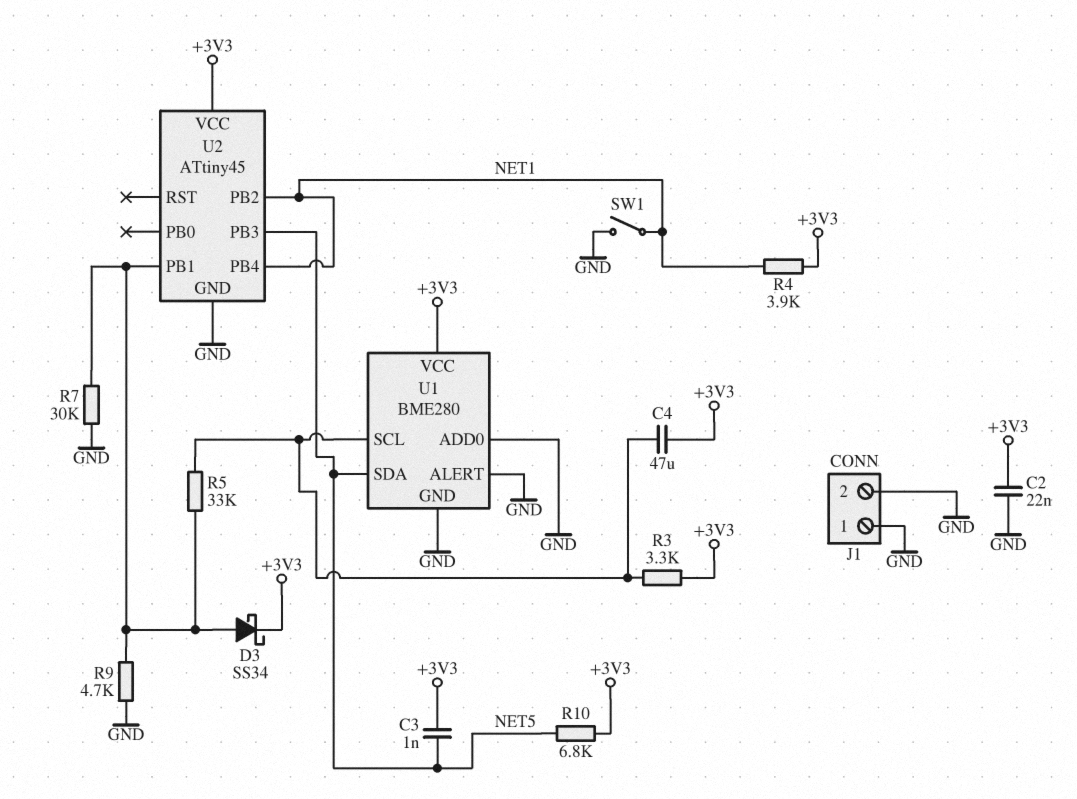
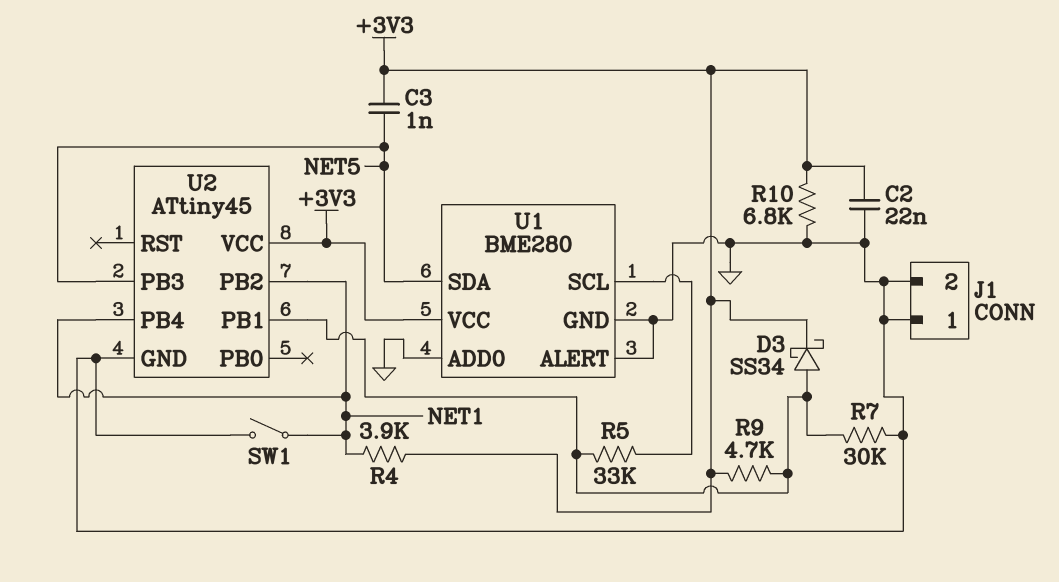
C4: 47uF (+3V3, U1/SCL) -> none
R3: 3.3k (+3V3, U1/SCL) -> none
R9: 4.7k (GND, U2/PB1) -> 4.7k (+3V3, U2/PB1)
R10: 6.8k (+3V3, NET5) -> 6.8k (+3V3, GND)

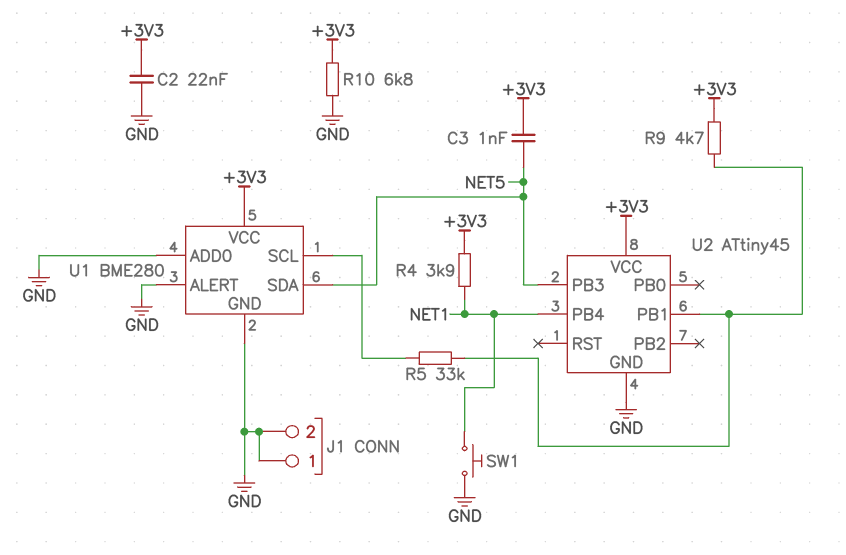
D3: schottky SS34 (A U2/PB1, K +3V3) -> none
R7: 30k (GND, U2/PB1) -> none
SW1: switch (GND, NET1) -> button (GND, NET1)
U2 pin PB2: NET1 -> none

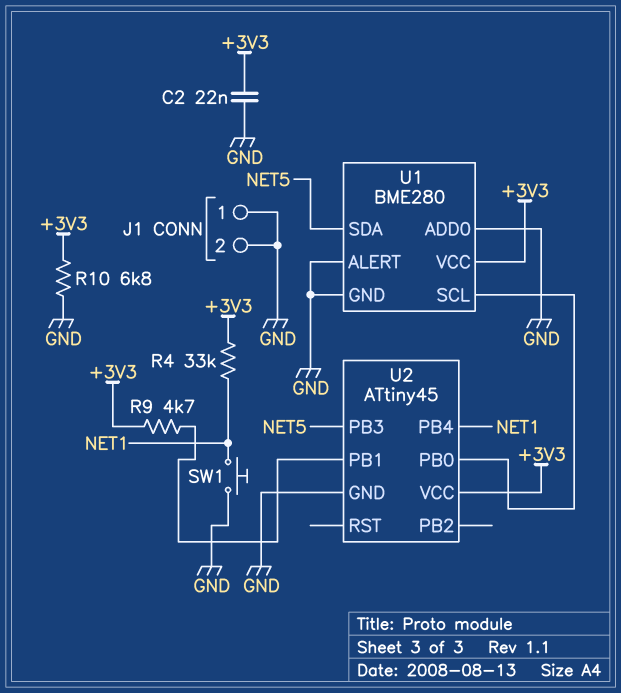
C3: 1nF (+3V3, NET5) -> none
R4: 3.9k (+3V3, NET1) -> 33k (+3V3, NET1)
R5: 33k (U1/SCL, U2/PB1) -> none
U2 pin PB0: none -> U1/SCL

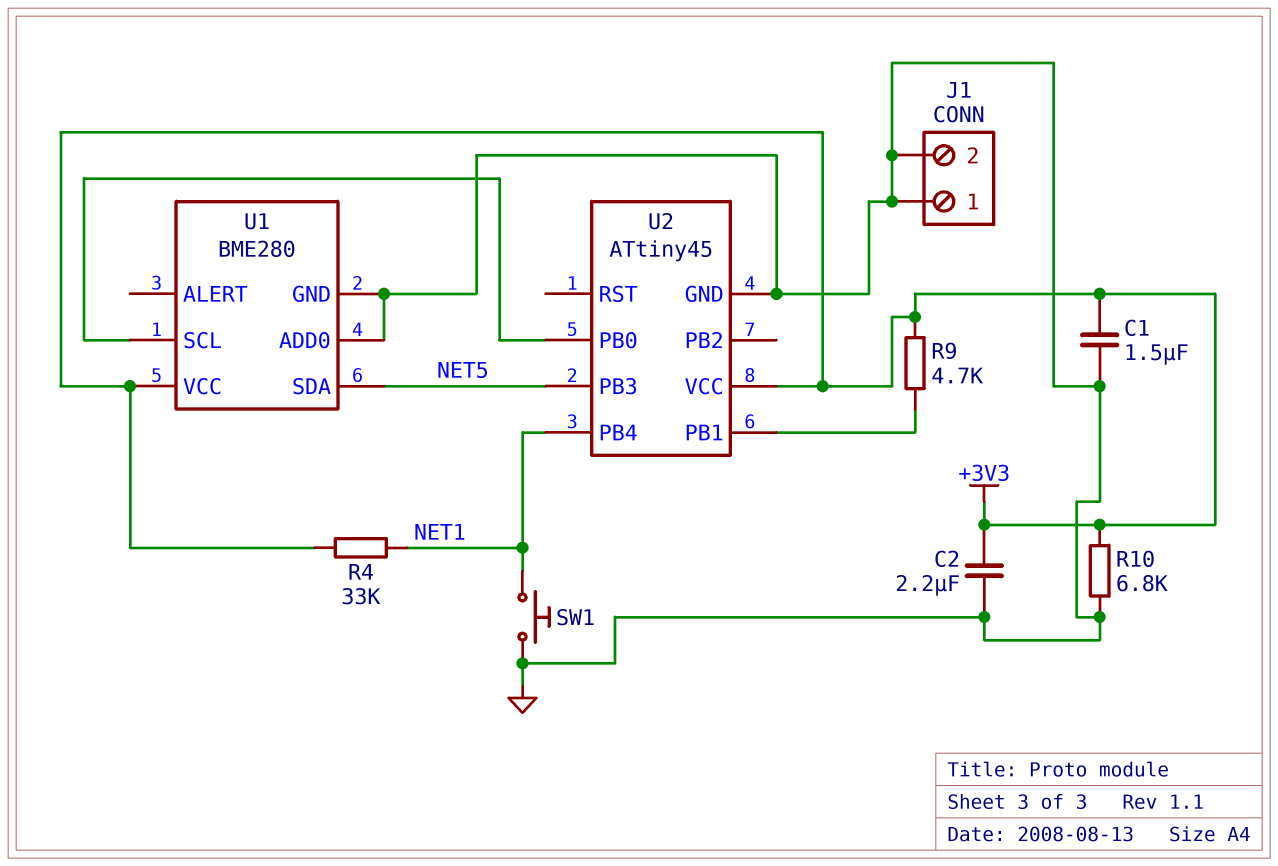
C1: none -> 1.5uF (+3V3, GND)
C2: 22nF (+3V3, GND) -> 2.2uF (+3V3, GND)
U1 pin ALERT: GND -> none

